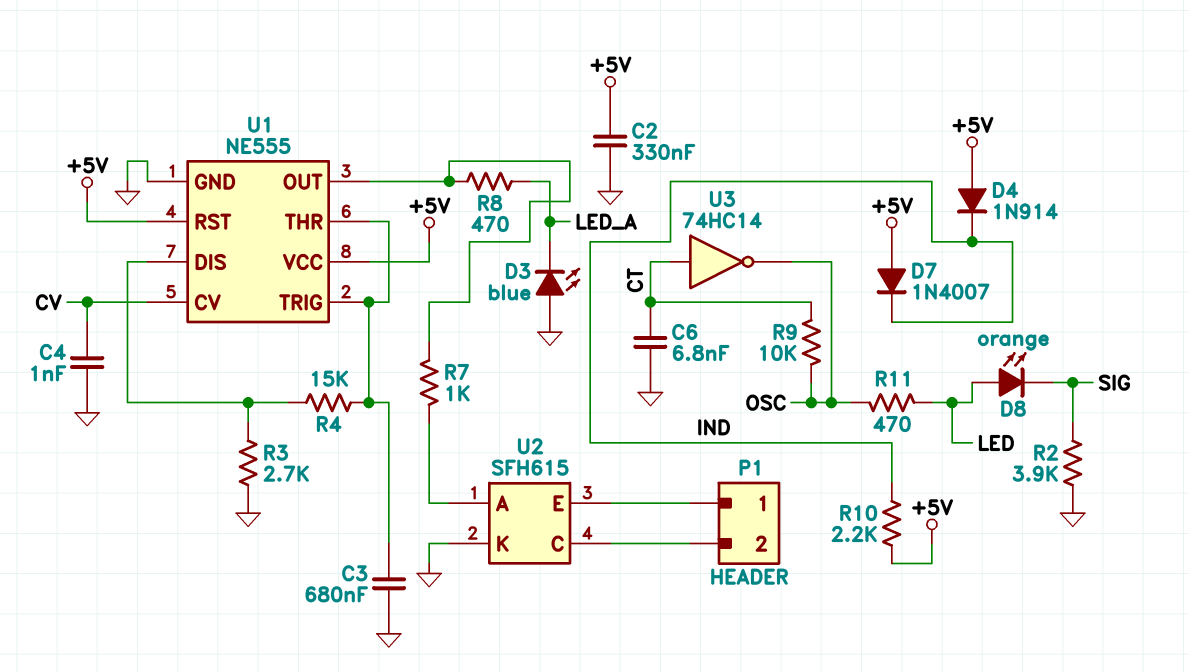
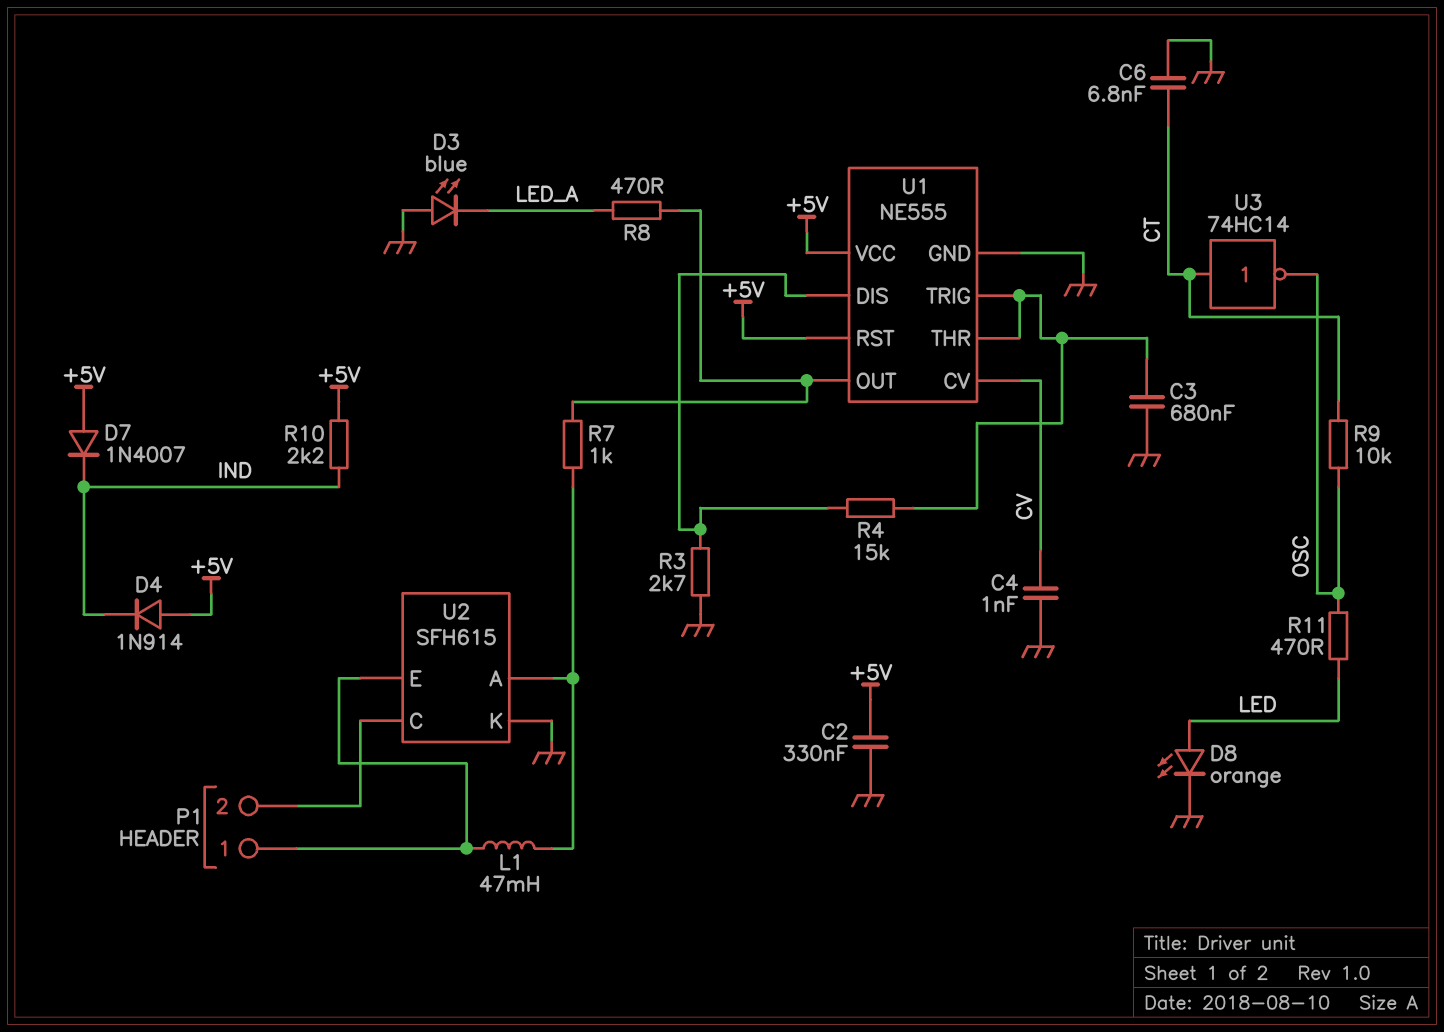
D8: LED orange (A LED, K SIG) -> LED orange (A LED, K GND)
L1: none -> 47mH (P1/1, U2/A)
R2: 3.9k (GND, SIG) -> none

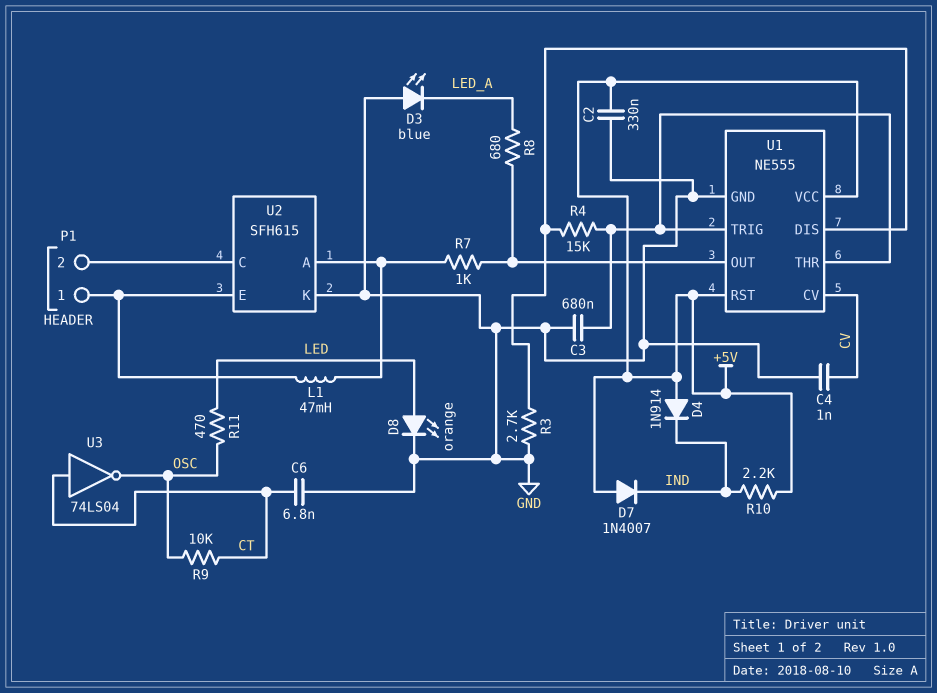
R8: 470 (LED_A, U1/OUT) -> 680 (LED_A, U1/OUT)
U3: NOT 74HC14 (in CT, out OSC) -> NOT 74LS04 (in CT, out OSC)

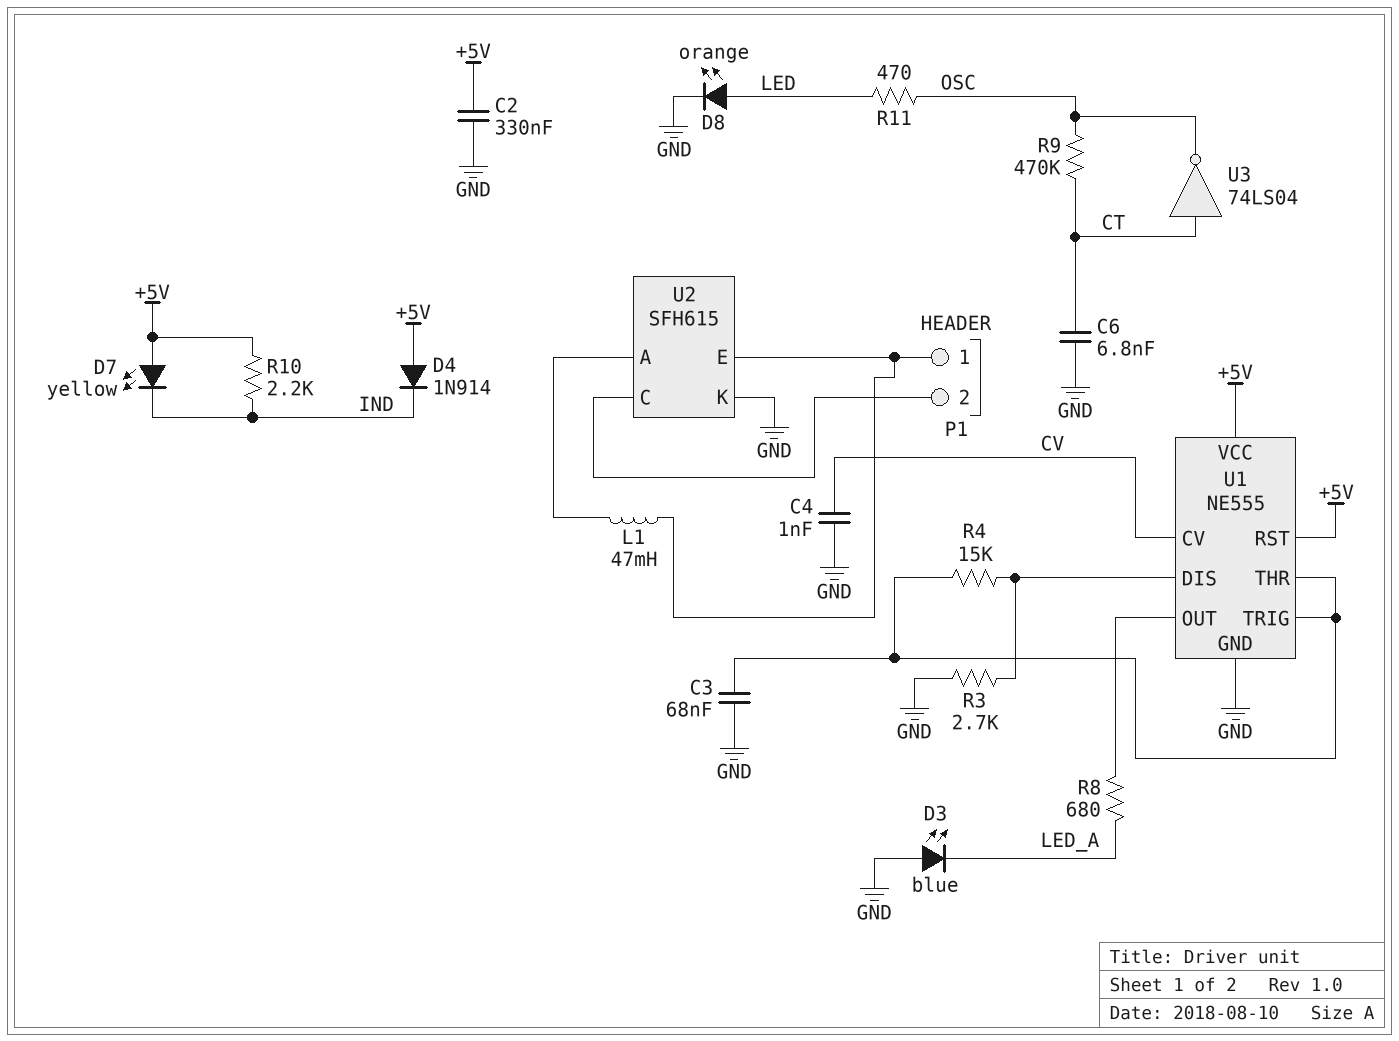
C3: 680nF (GND, U1/THR) -> 68nF (GND, U1/THR)
D7: diode 1N4007 (A +5V, K IND) -> LED yellow (A +5V, K IND)
R7: 1k (U1/OUT, U2/A) -> none
R9: 10k (CT, OSC) -> 470k (CT, OSC)

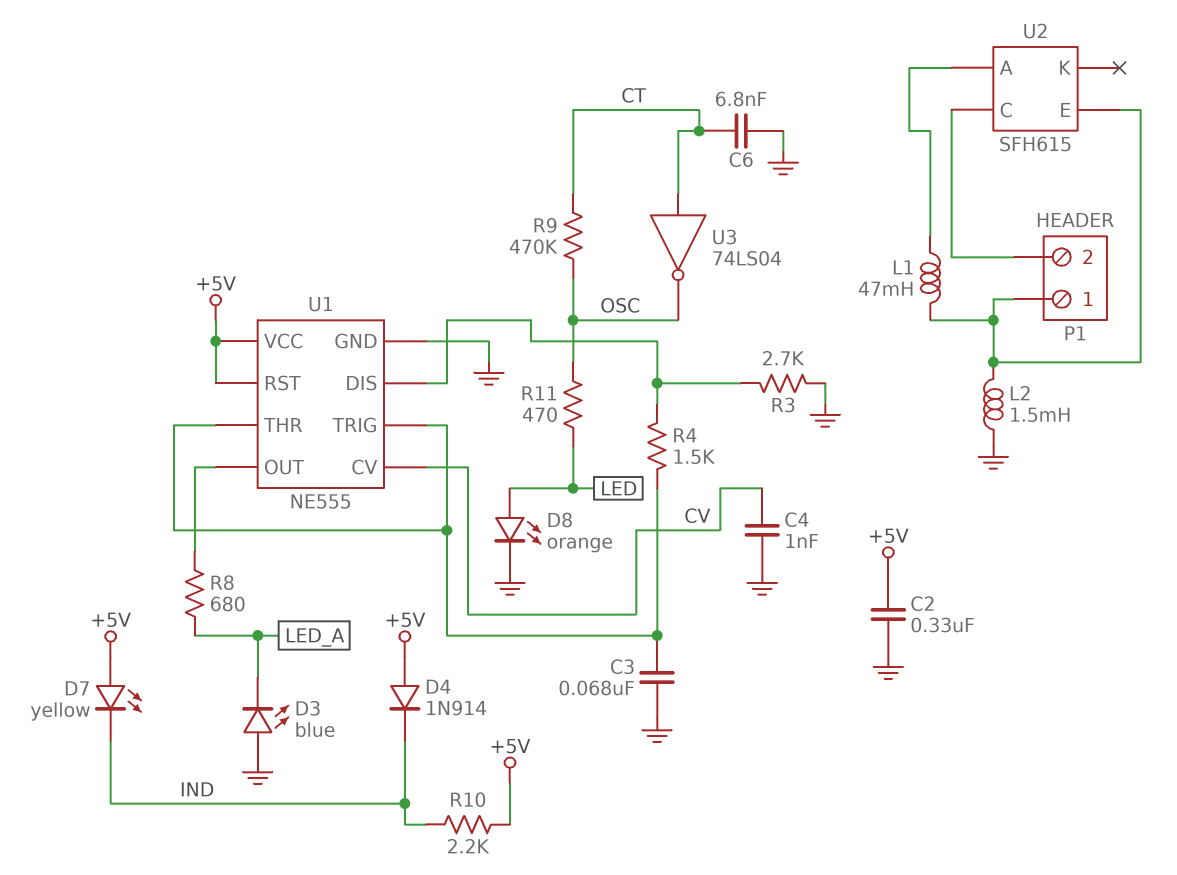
L2: none -> 1.5mH (GND, P1/1)
R4: 15k (U1/DIS, U1/THR) -> 1.5k (U1/DIS, U1/THR)
U2 pin K: GND -> none

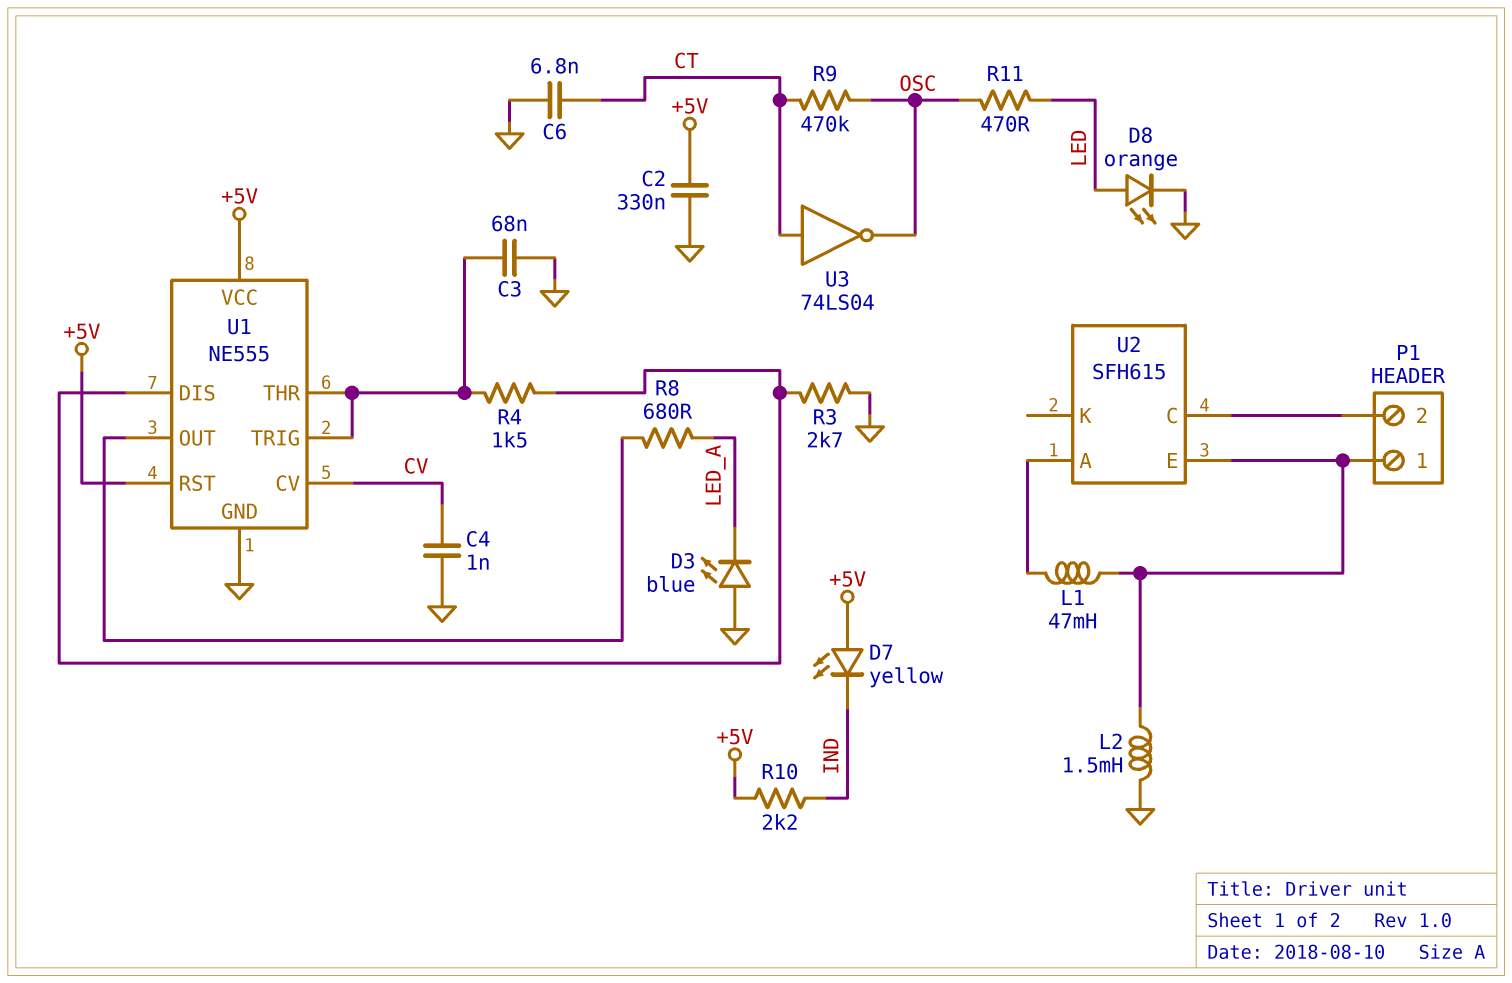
D4: diode 1N914 (A +5V, K IND) -> none

